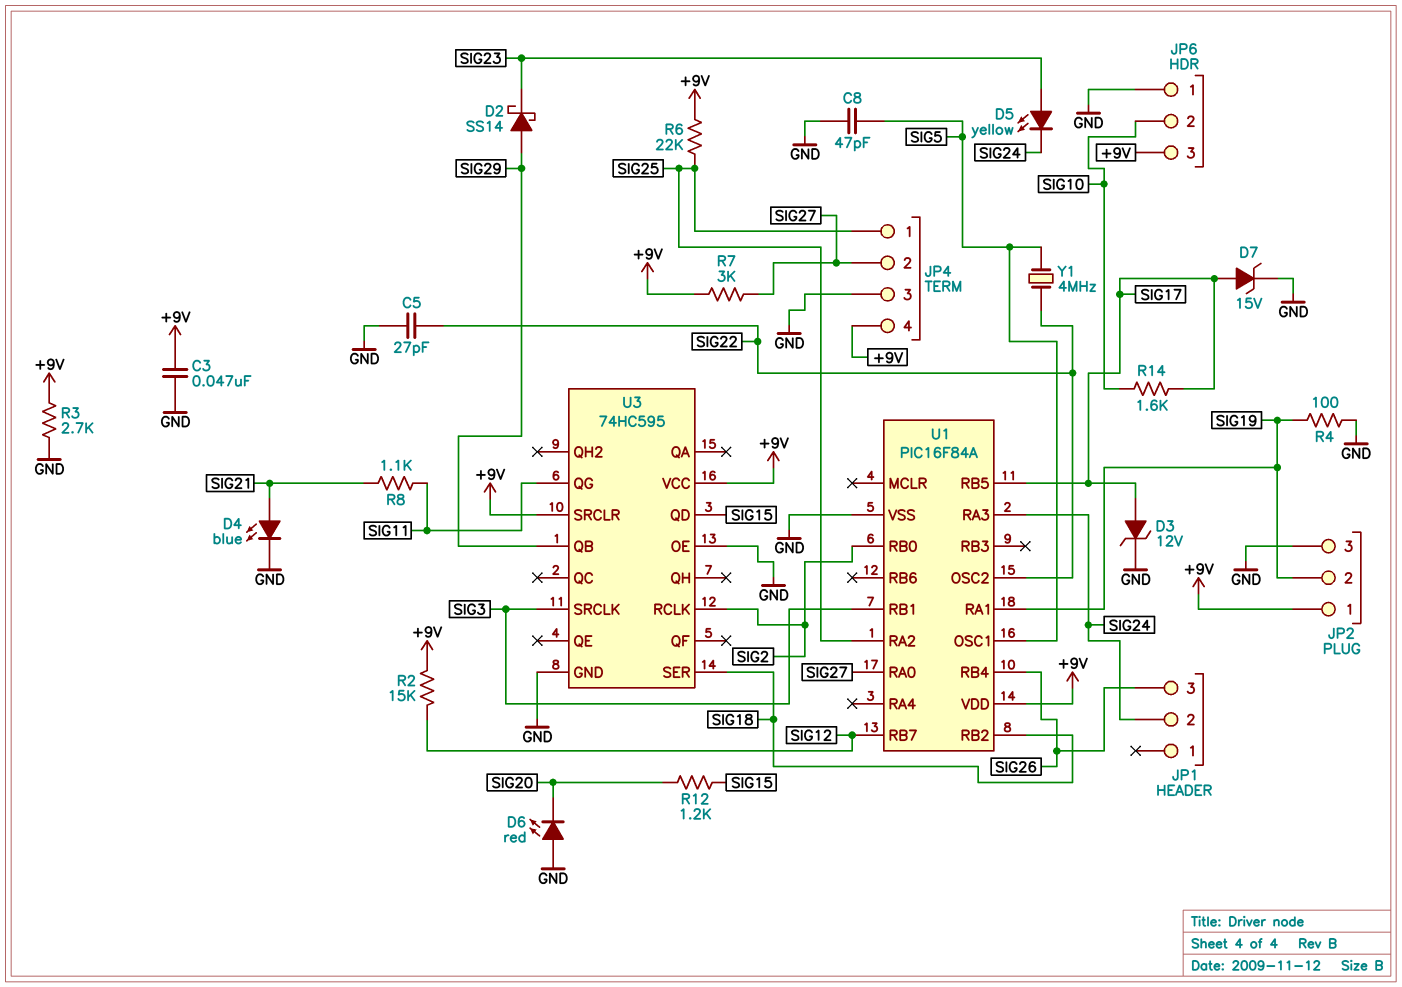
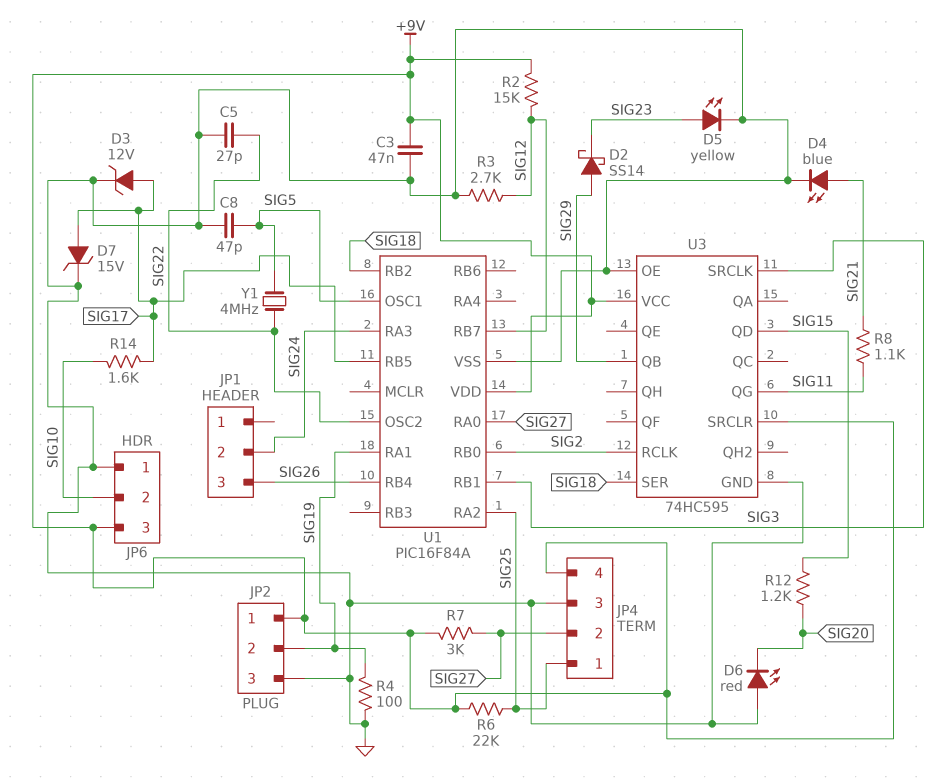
D5: LED yellow (A SIG23, K SIG24) -> LED yellow (A SIG23, K GND)
R3: 2.7k (+9V, GND) -> 2.7k (GND, SIG12)

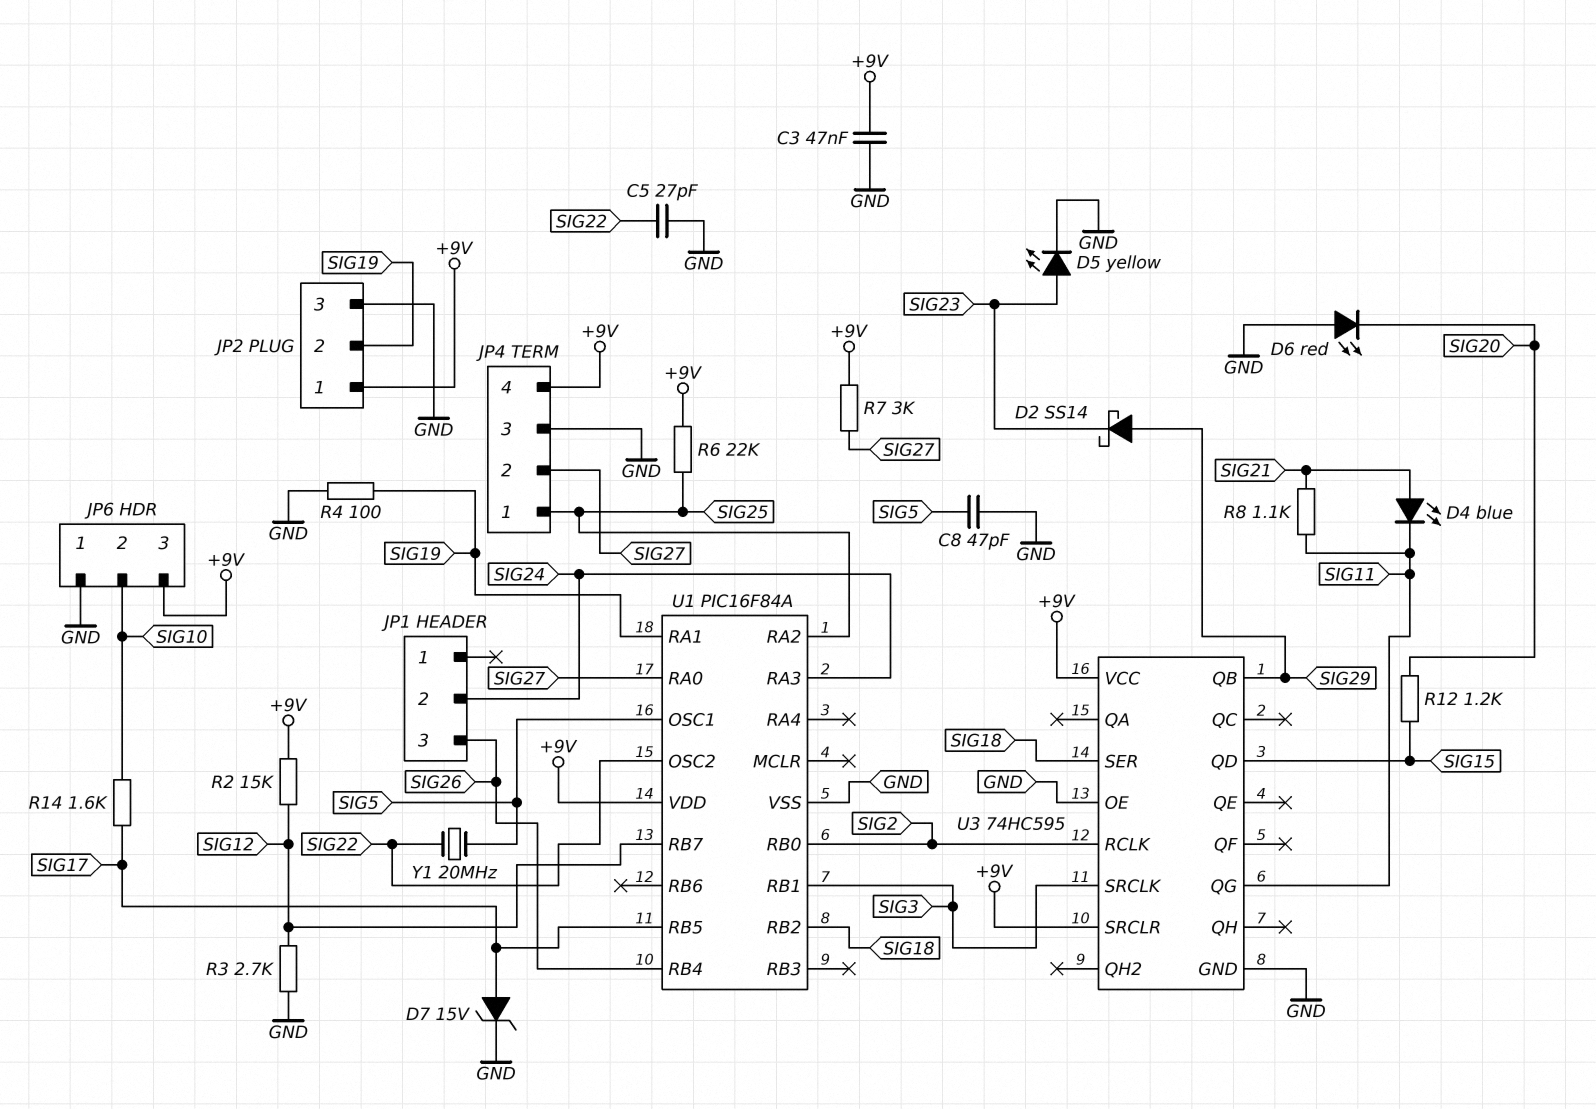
D3: zener 12V (A SIG17, K GND) -> none
D4: LED blue (A SIG21, K GND) -> LED blue (A SIG21, K SIG11)
Y1: 4MHz (SIG5, SIG22) -> 20MHz (SIG5, SIG22)

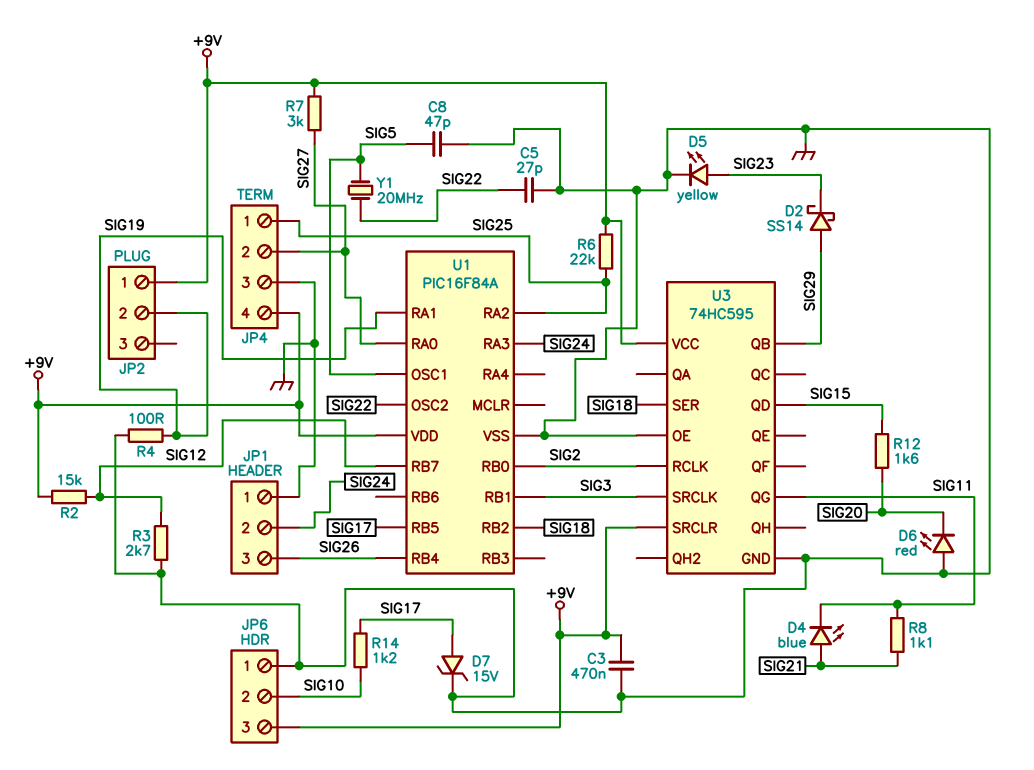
C3: 47nF (+9V, GND) -> 470nF (+9V, GND)
JP1 pin 1: none -> GND
JP2 pin 3: GND -> none
R12: 1.2k (SIG15, SIG20) -> 1.6k (SIG15, SIG20)
R14: 1.6k (SIG10, SIG17) -> 1.2k (SIG10, SIG17)

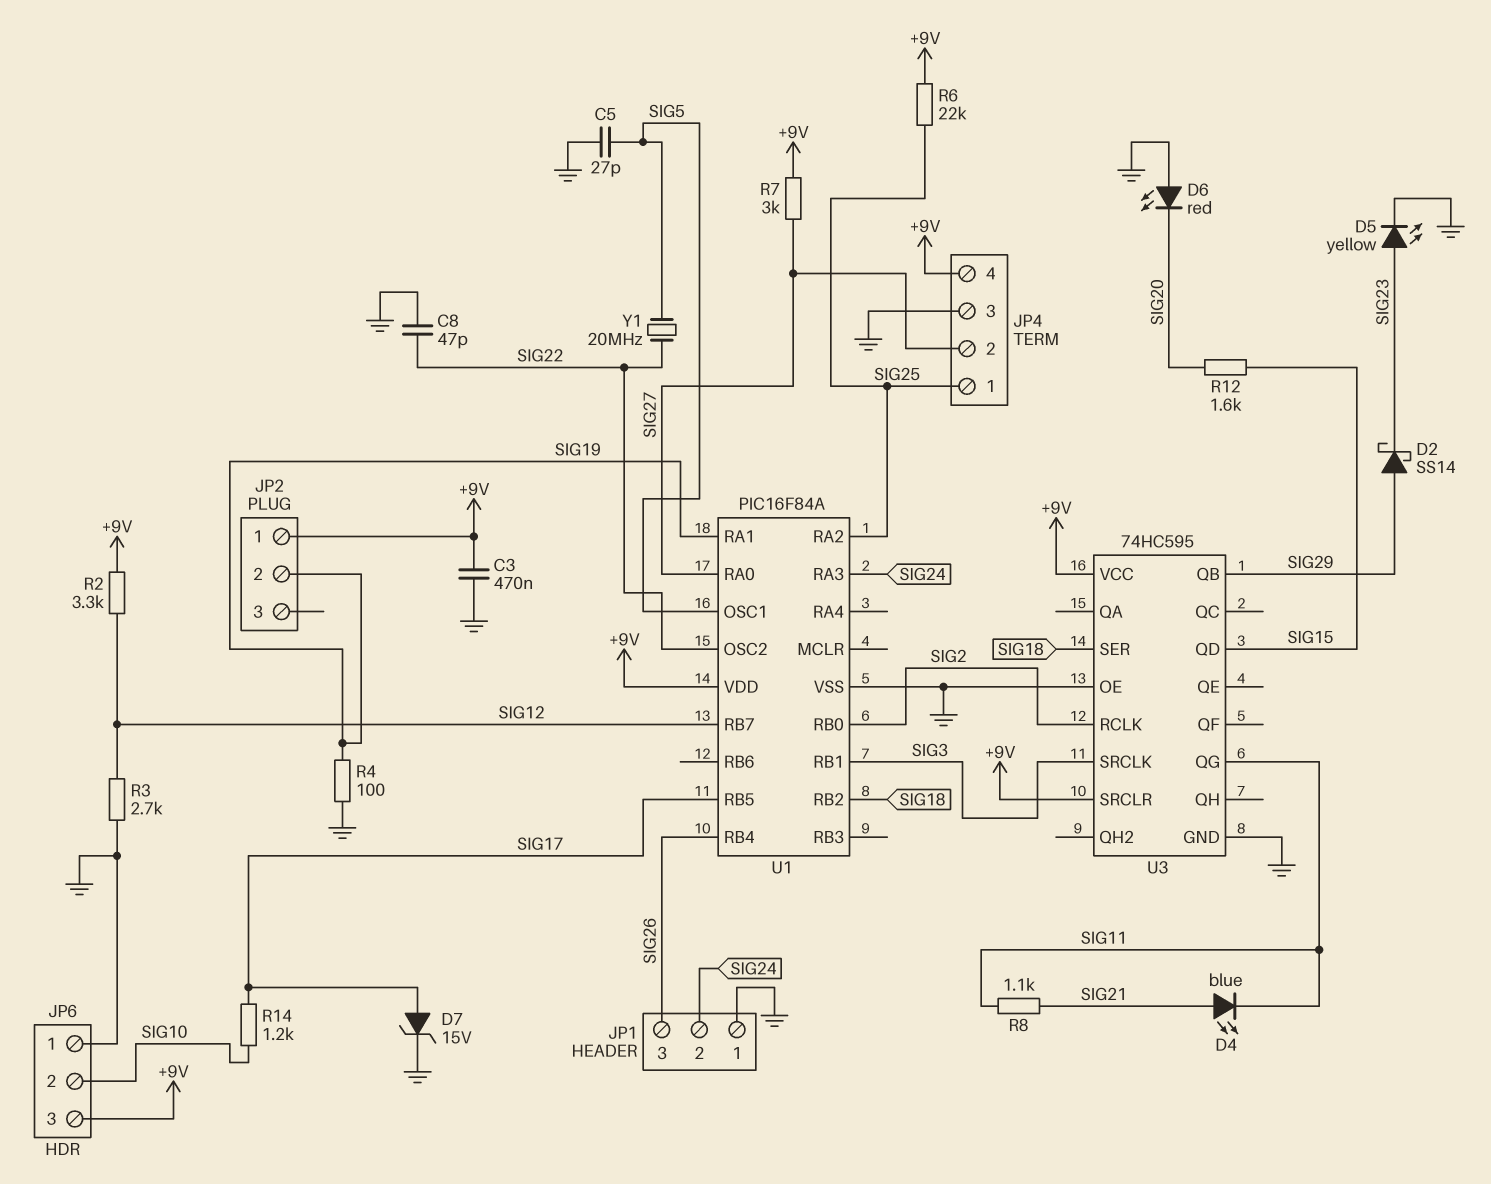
C5: 27pF (GND, SIG22) -> 27pF (GND, SIG5)
C8: 47pF (GND, SIG5) -> 47pF (GND, SIG22)
R2: 15k (+9V, SIG12) -> 3.3k (+9V, SIG12)

